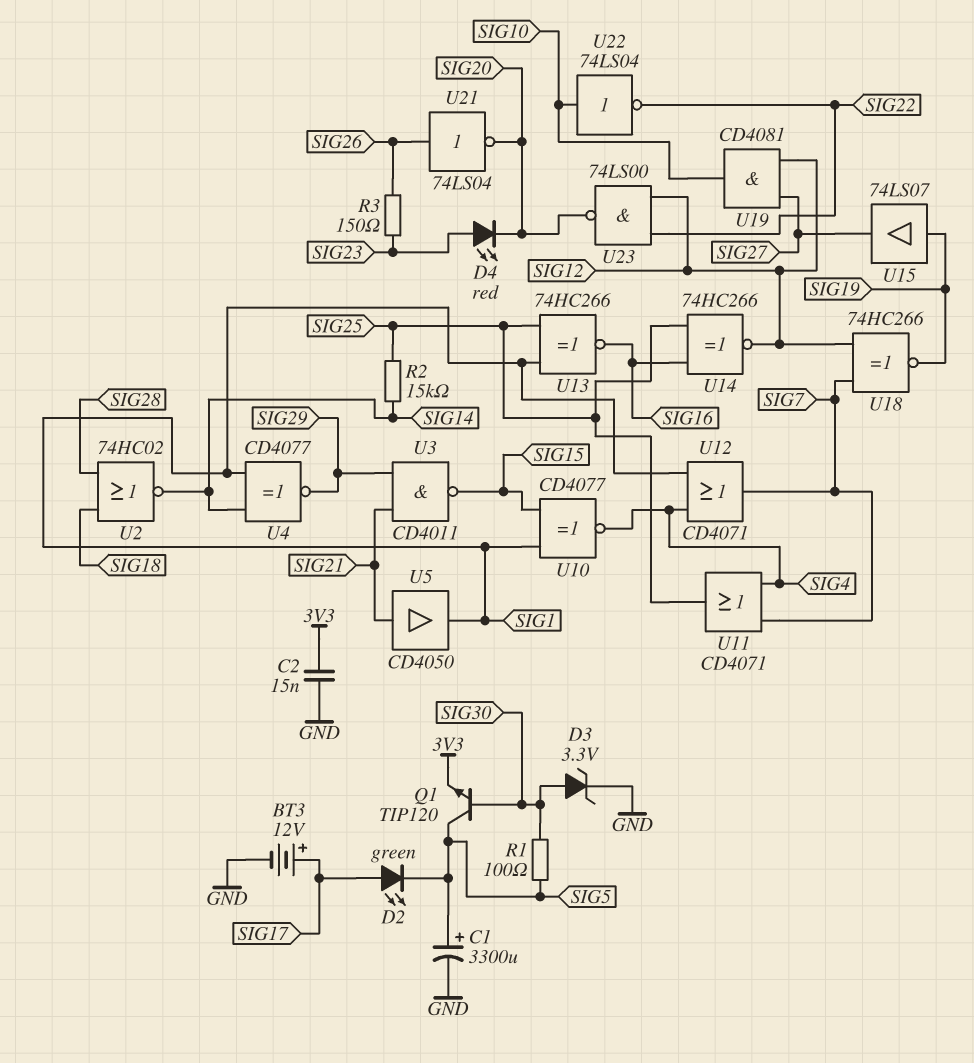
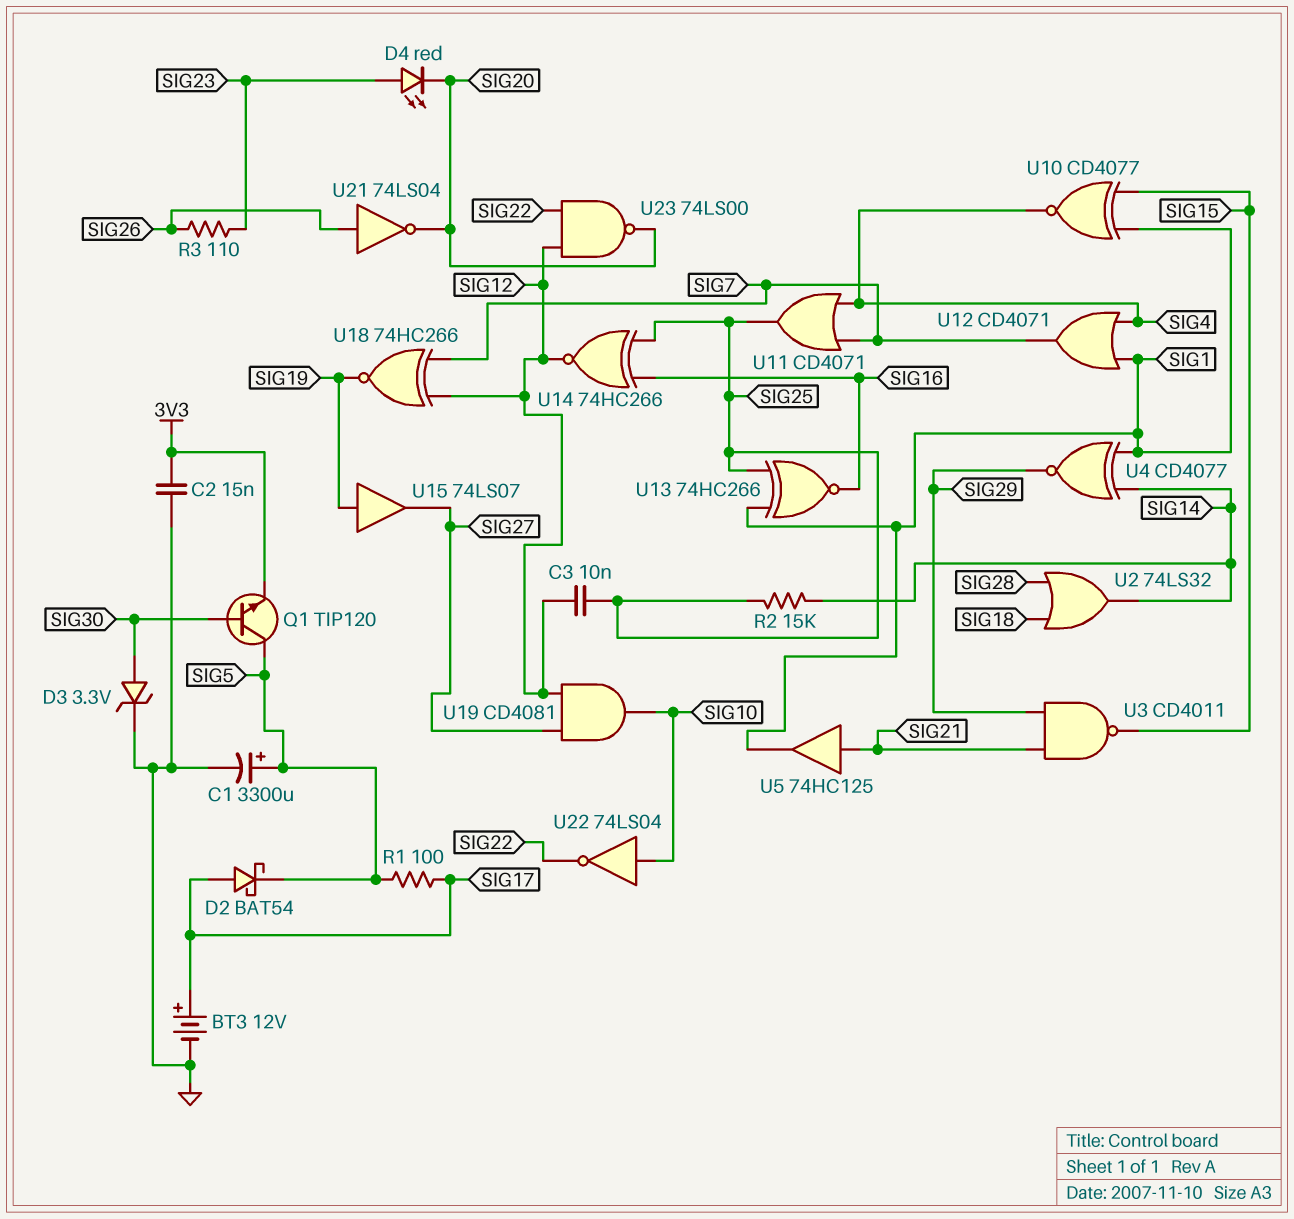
C3: none -> 10nF (SIG12, SIG25)
D2: LED green (A SIG17, K SIG5) -> schottky BAT54 (A SIG17, K SIG5)
R1: 100 (SIG5, SIG30) -> 100 (SIG5, SIG17)
R3: 150 (SIG23, SIG26) -> 110 (SIG23, SIG26)
U2: NOR 74HC02 (in SIG18, in SIG28, out SIG14) -> OR 74LS32 (in SIG18, in SIG28, out SIG14)
U5: buffer CD4050 (in SIG21, out SIG1) -> buffer 74HC125 (in SIG21, out SIG1)

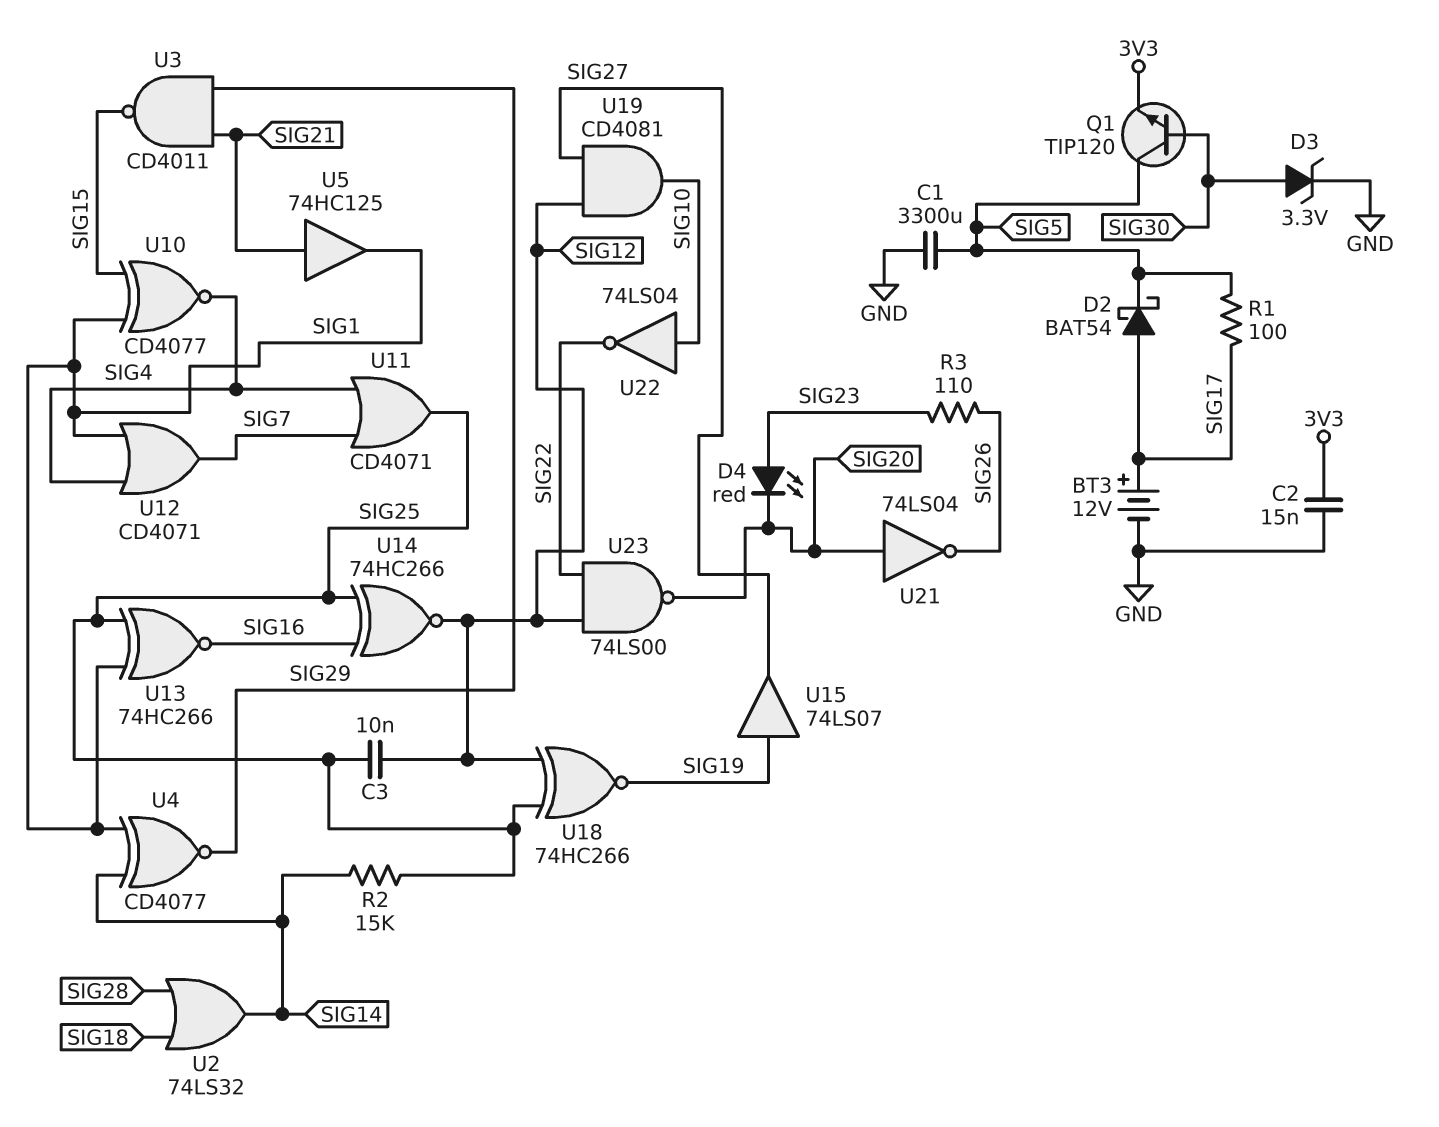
C1: 3300uF (plus SIG5, minus GND) -> 3300uF (GND, SIG5)
U18: XNOR 74HC266 (in SIG7, in SIG12, out SIG19) -> XNOR 74HC266 (in SIG12, in SIG25, out SIG19)
U21: NOT 74LS04 (in SIG26, out SIG20) -> NOT 74LS04 (in SIG20, out SIG26)

